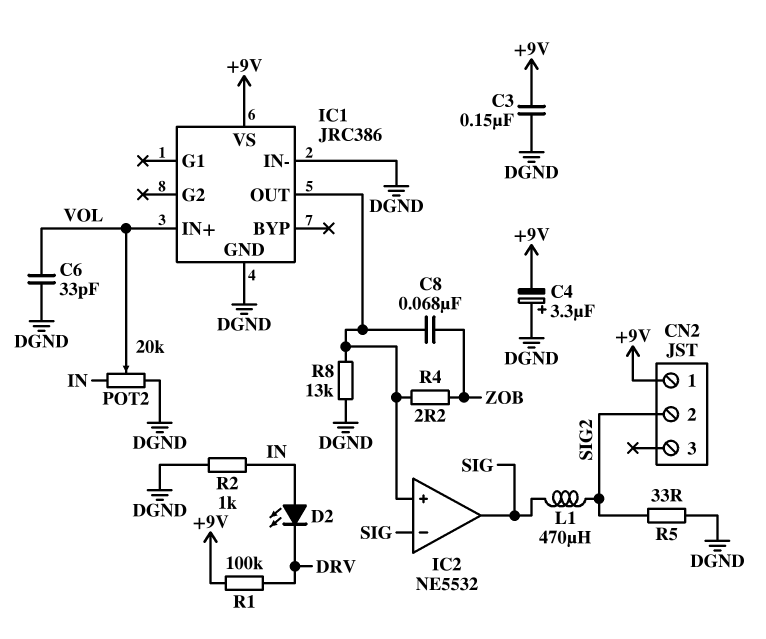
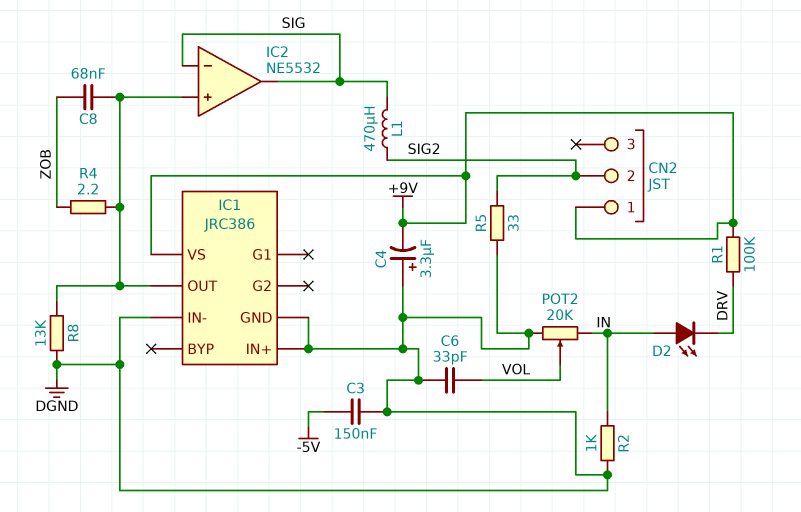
C3: 150nF (+9V, DGND) -> 150nF (-5V, DGND)
IC1 pin IN+: VOL -> DGND

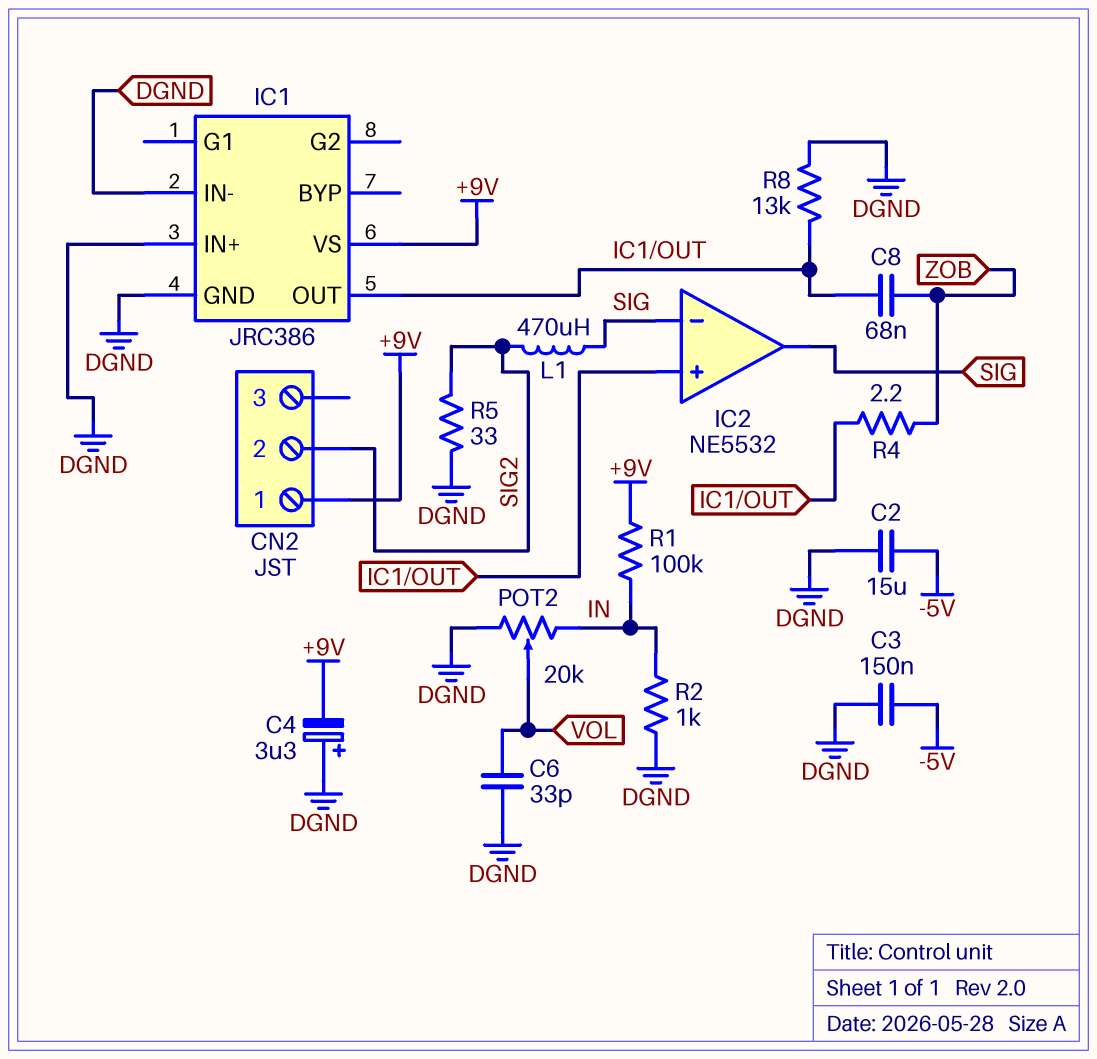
C2: none -> 15uF (-5V, DGND)
D2: LED (A IN, K DRV) -> none
R1: 100k (+9V, DRV) -> 100k (+9V, IN)

